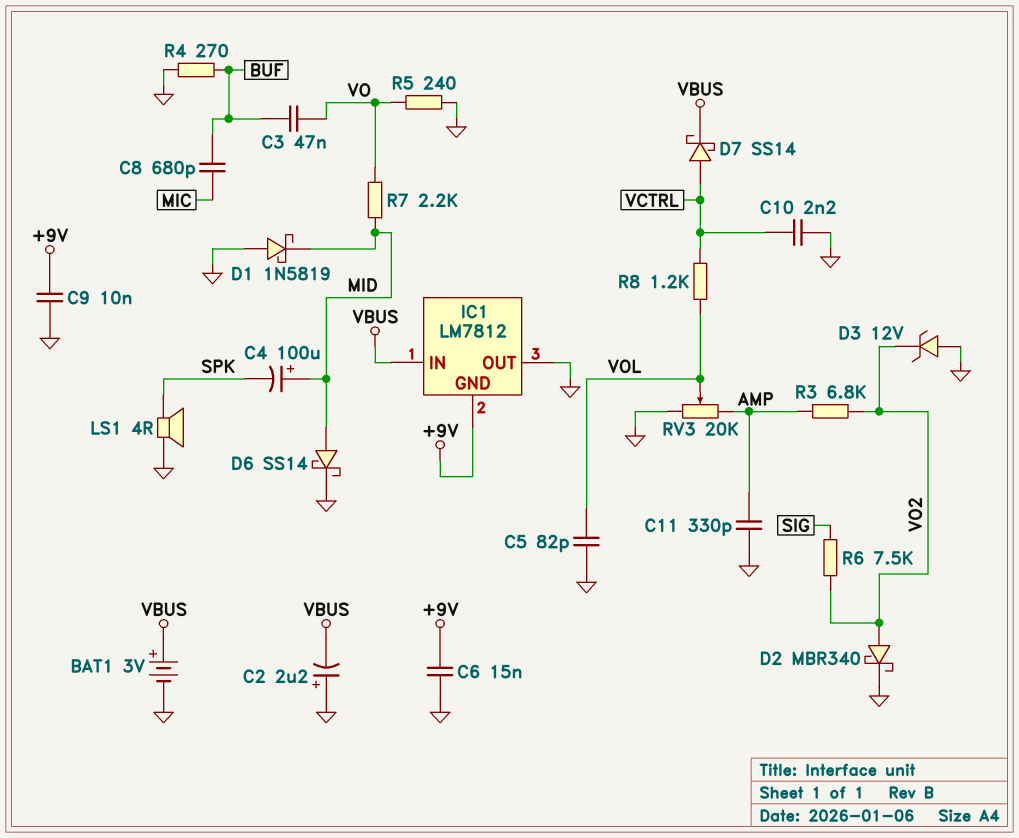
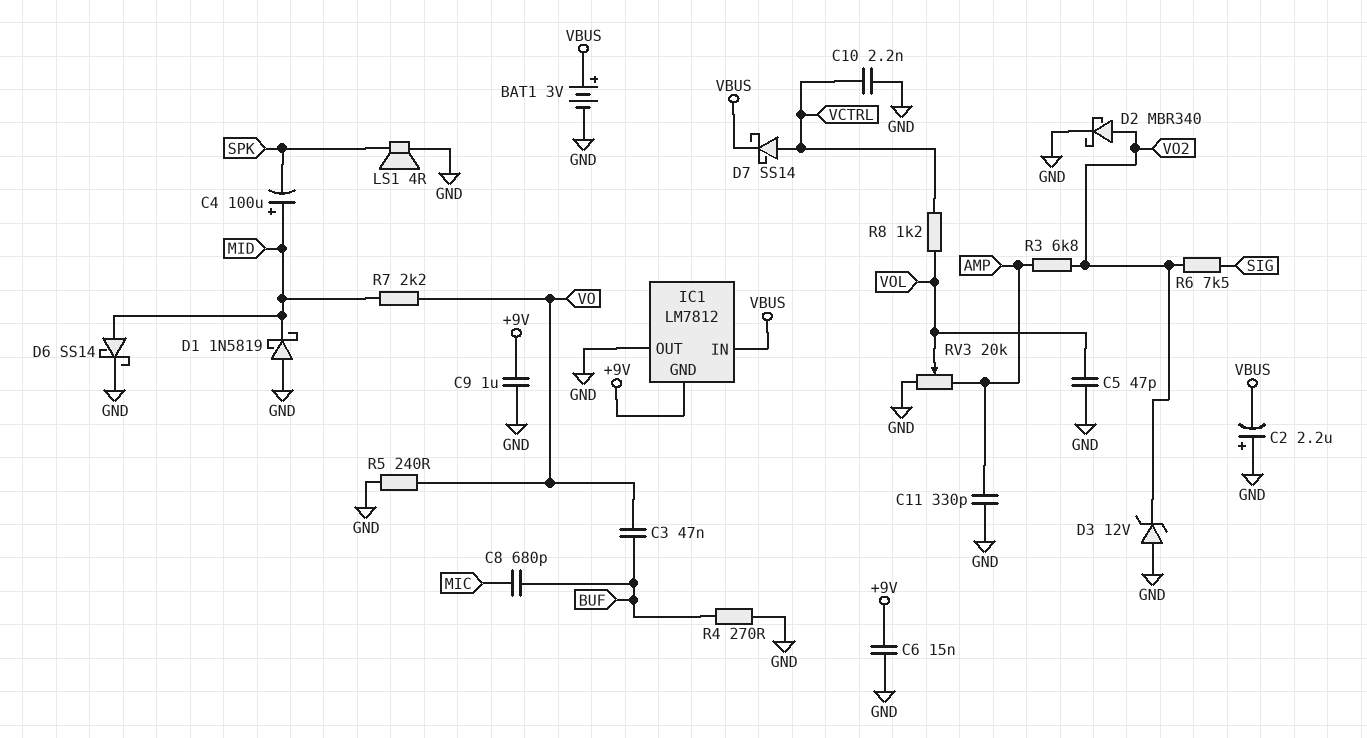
C5: 82pF (GND, VOL) -> 47pF (GND, VOL)
C9: 10nF (+9V, GND) -> 1uF (+9V, GND)

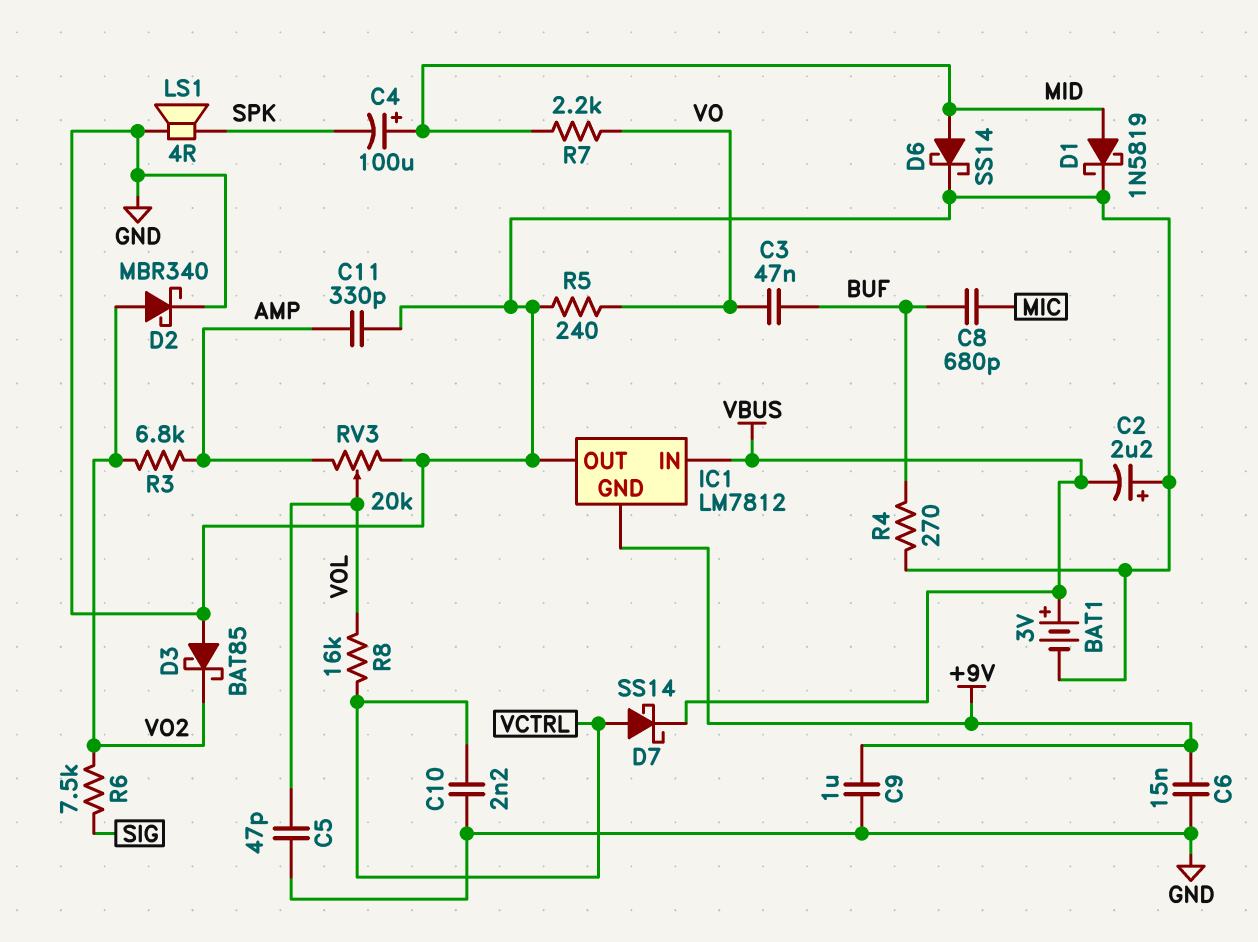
D1: schottky 1N5819 (A GND, K MID) -> schottky 1N5819 (A MID, K GND)
D3: zener 12V (A GND, K VO2) -> schottky BAT85 (A GND, K VO2)
R8: 1.2k (VCTRL, VOL) -> 16k (VCTRL, VOL)

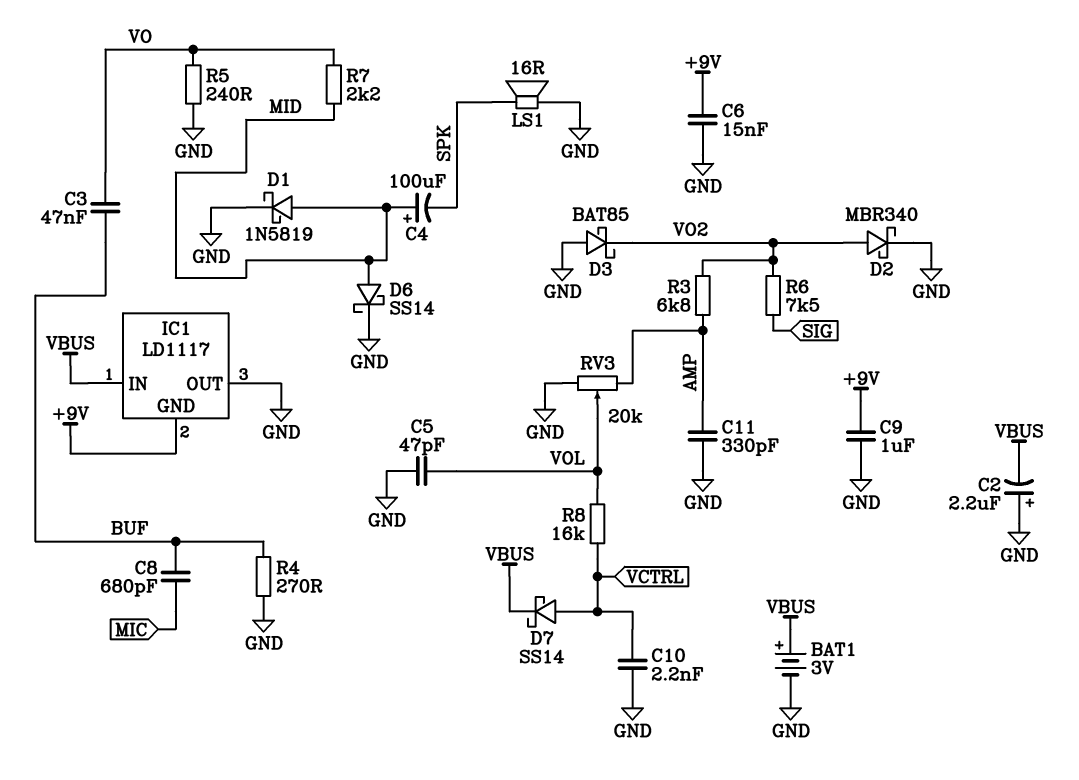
IC1: LM7812 -> LD1117
LS1: speaker 4R (GND, SPK) -> speaker 16R (GND, SPK)

